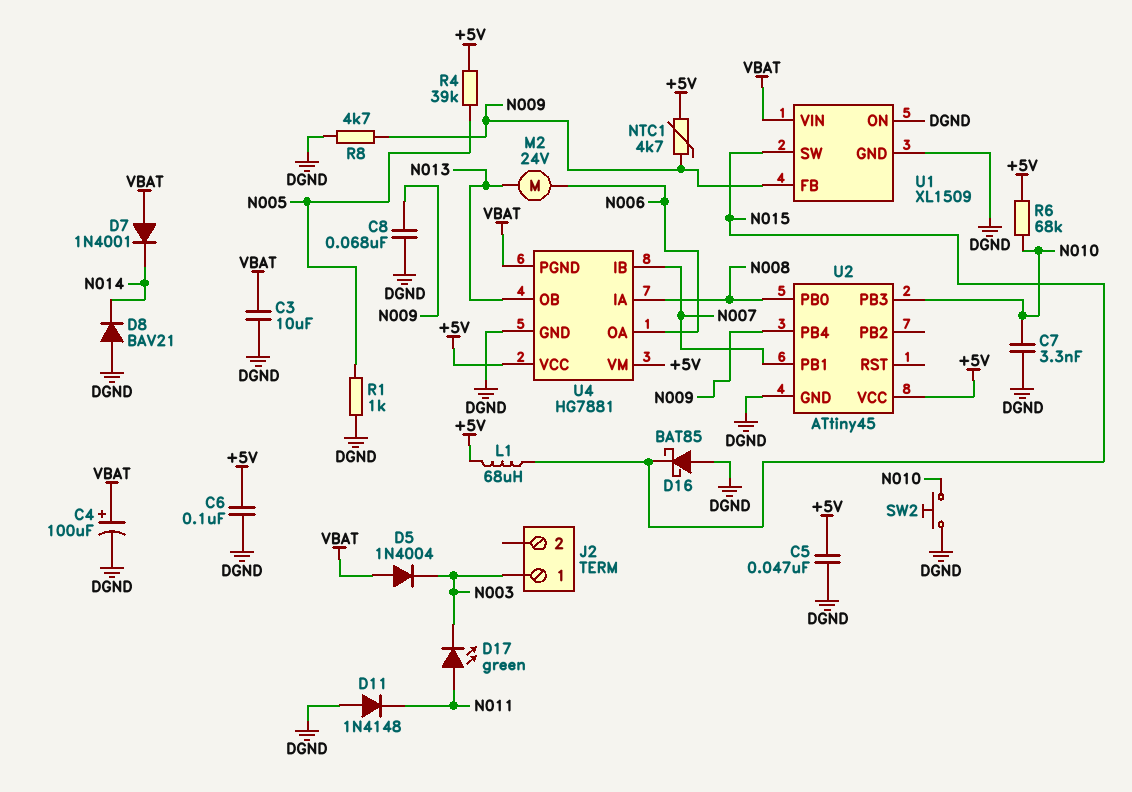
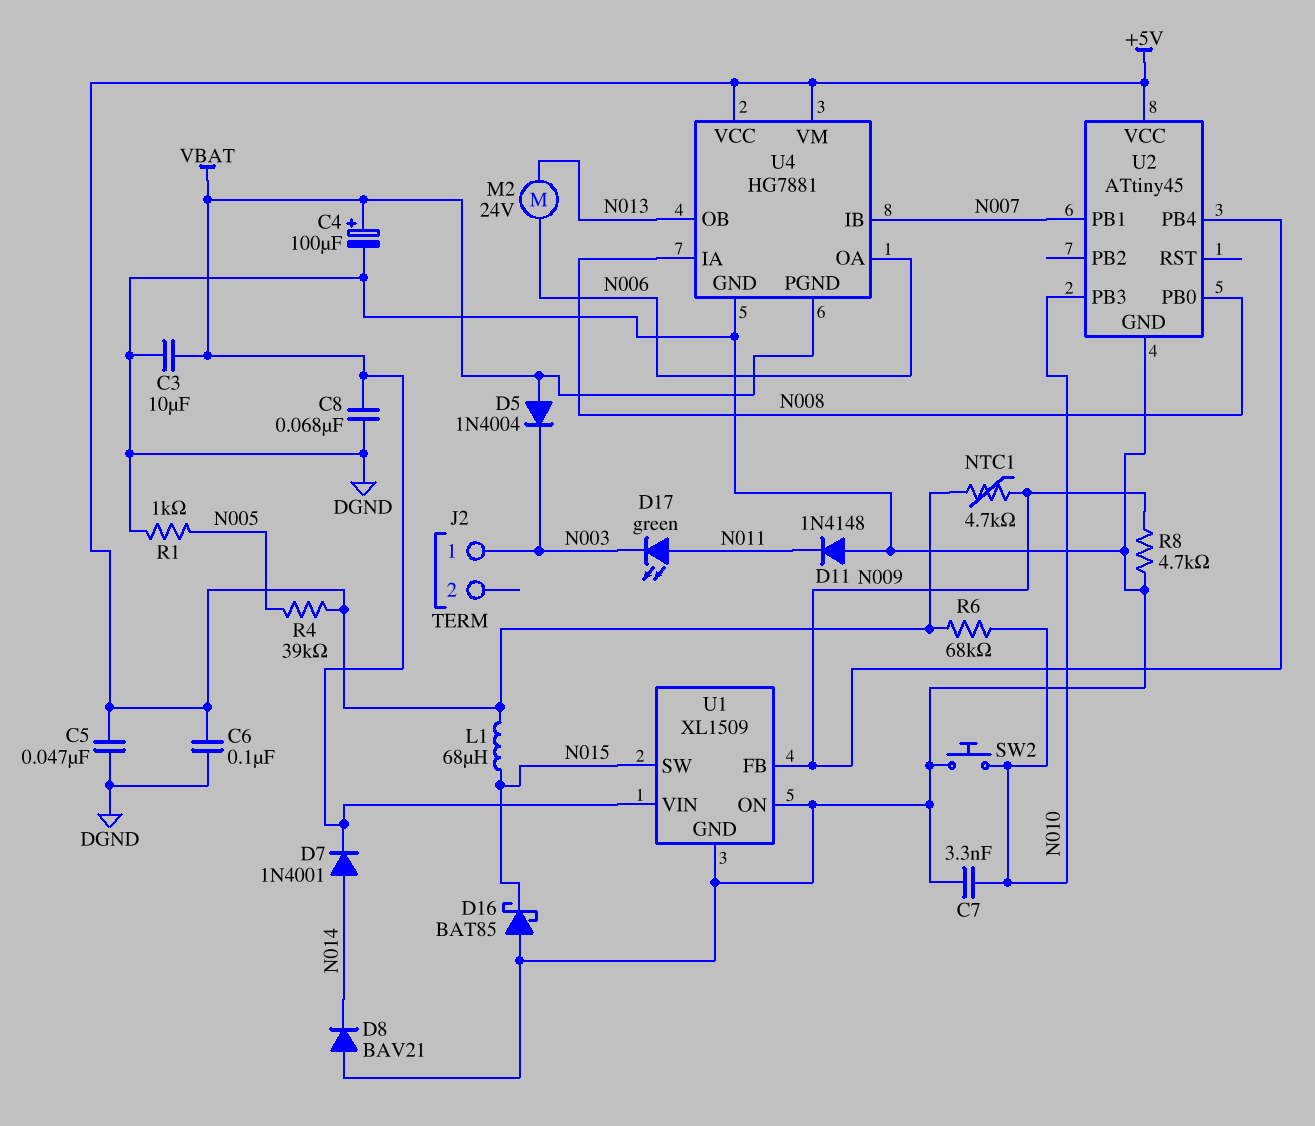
C8: 68nF (DGND, N009) -> 68nF (DGND, VBAT)
D7: diode 1N4001 (A VBAT, K N014) -> diode 1N4001 (A N014, K VBAT)

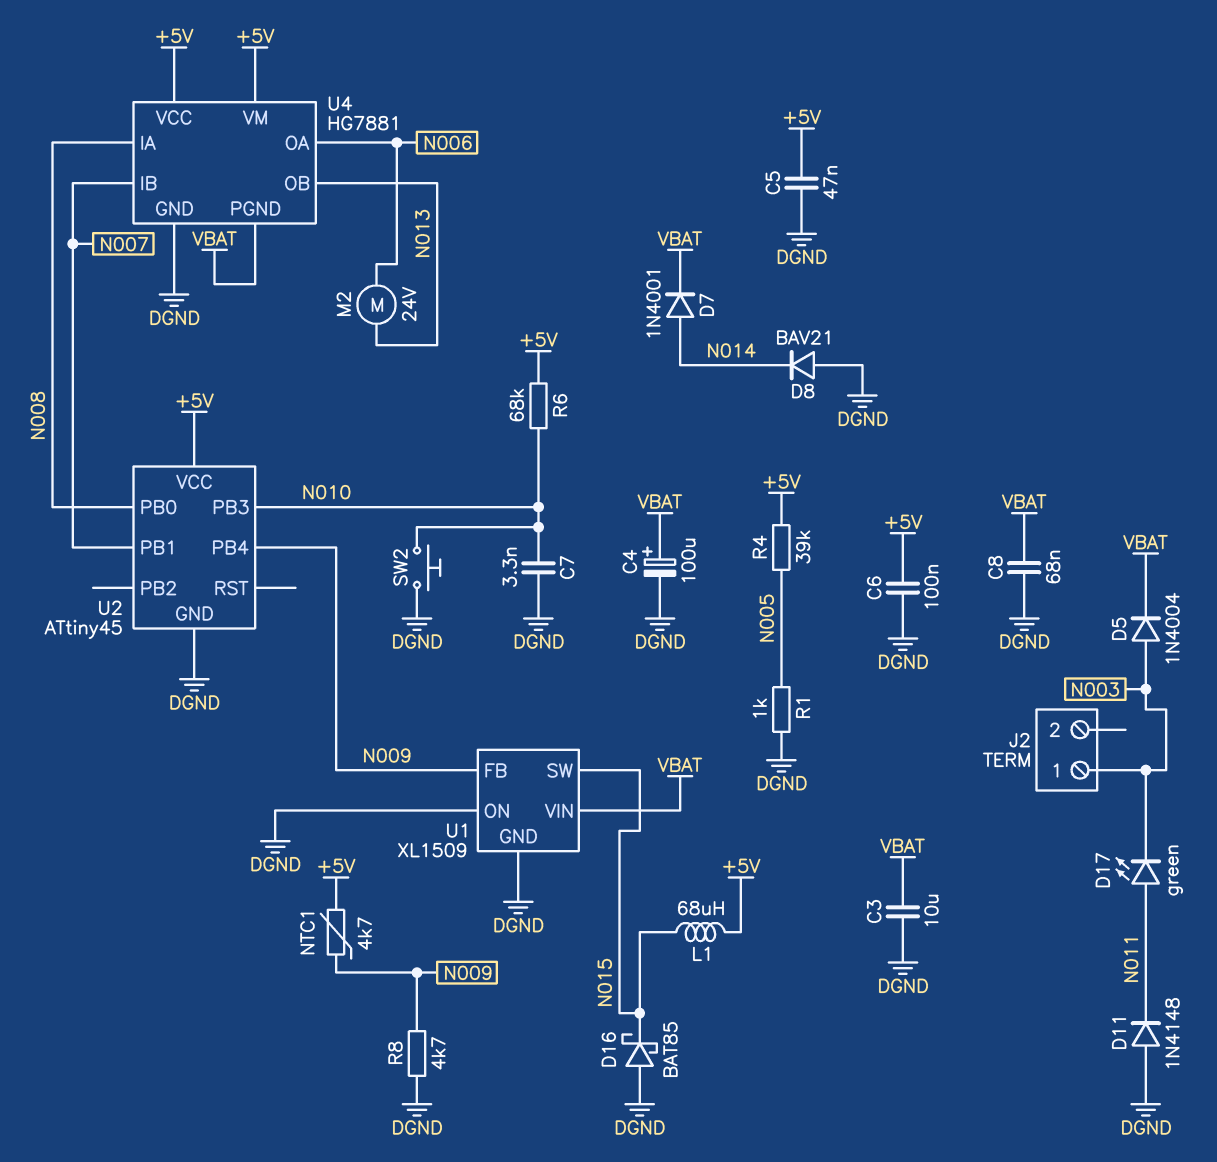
D5: diode 1N4004 (A VBAT, K N003) -> diode 1N4004 (A N003, K VBAT)

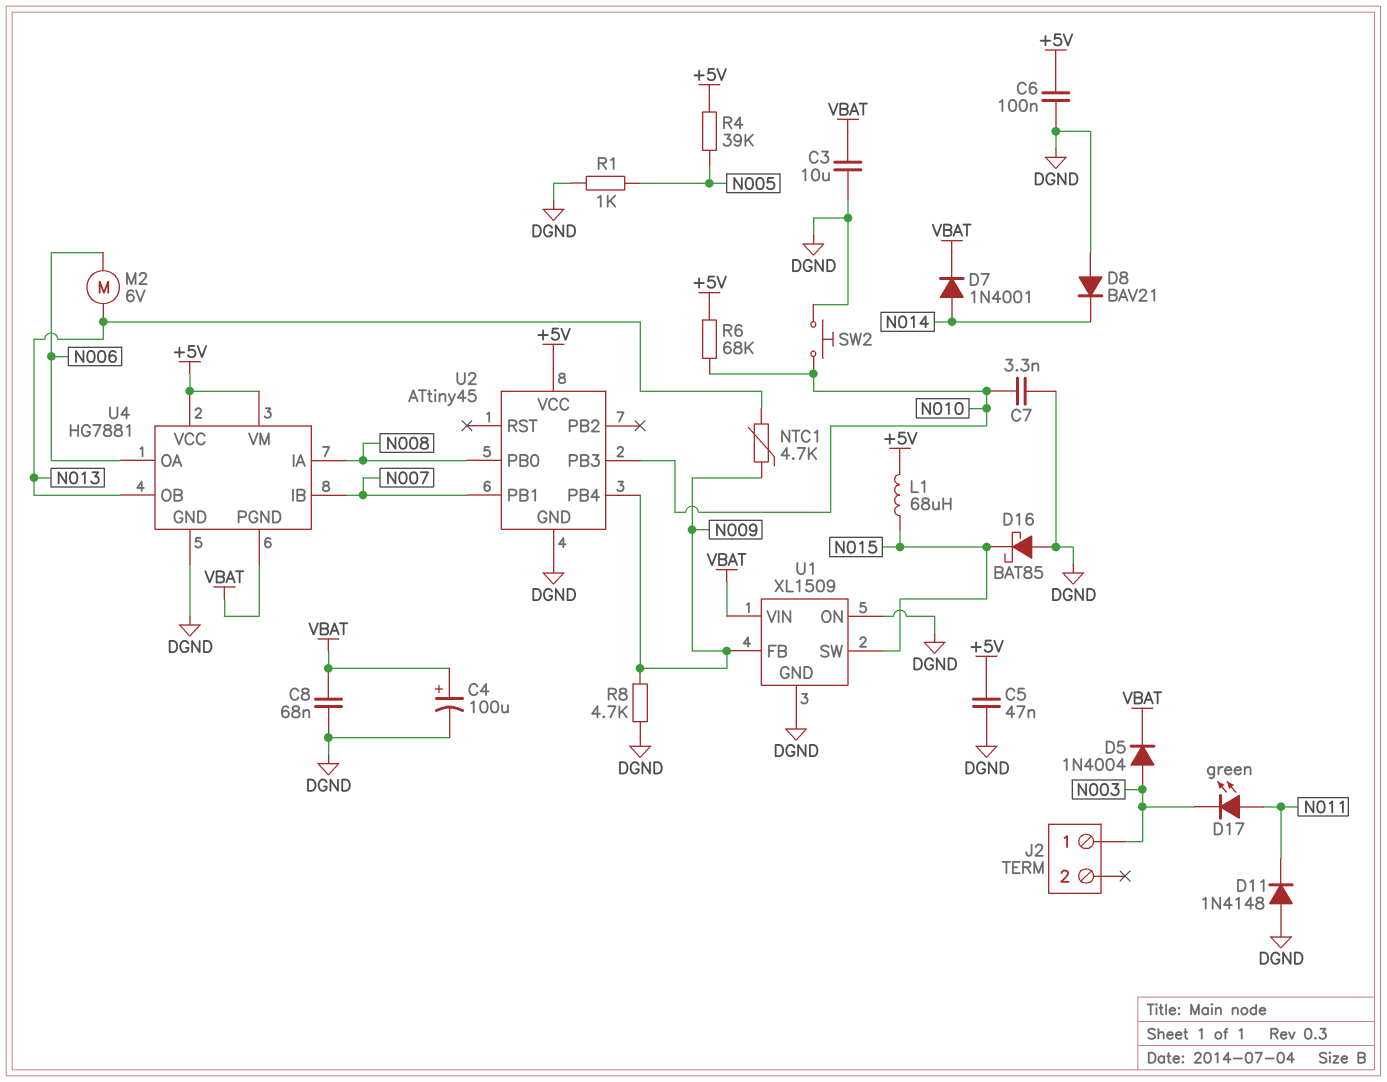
M2: motor 24V (N006, N013) -> motor 6V (N006, N013)
NTC1: 4.7k (+5V, N009) -> 4.7k (N009, N013)

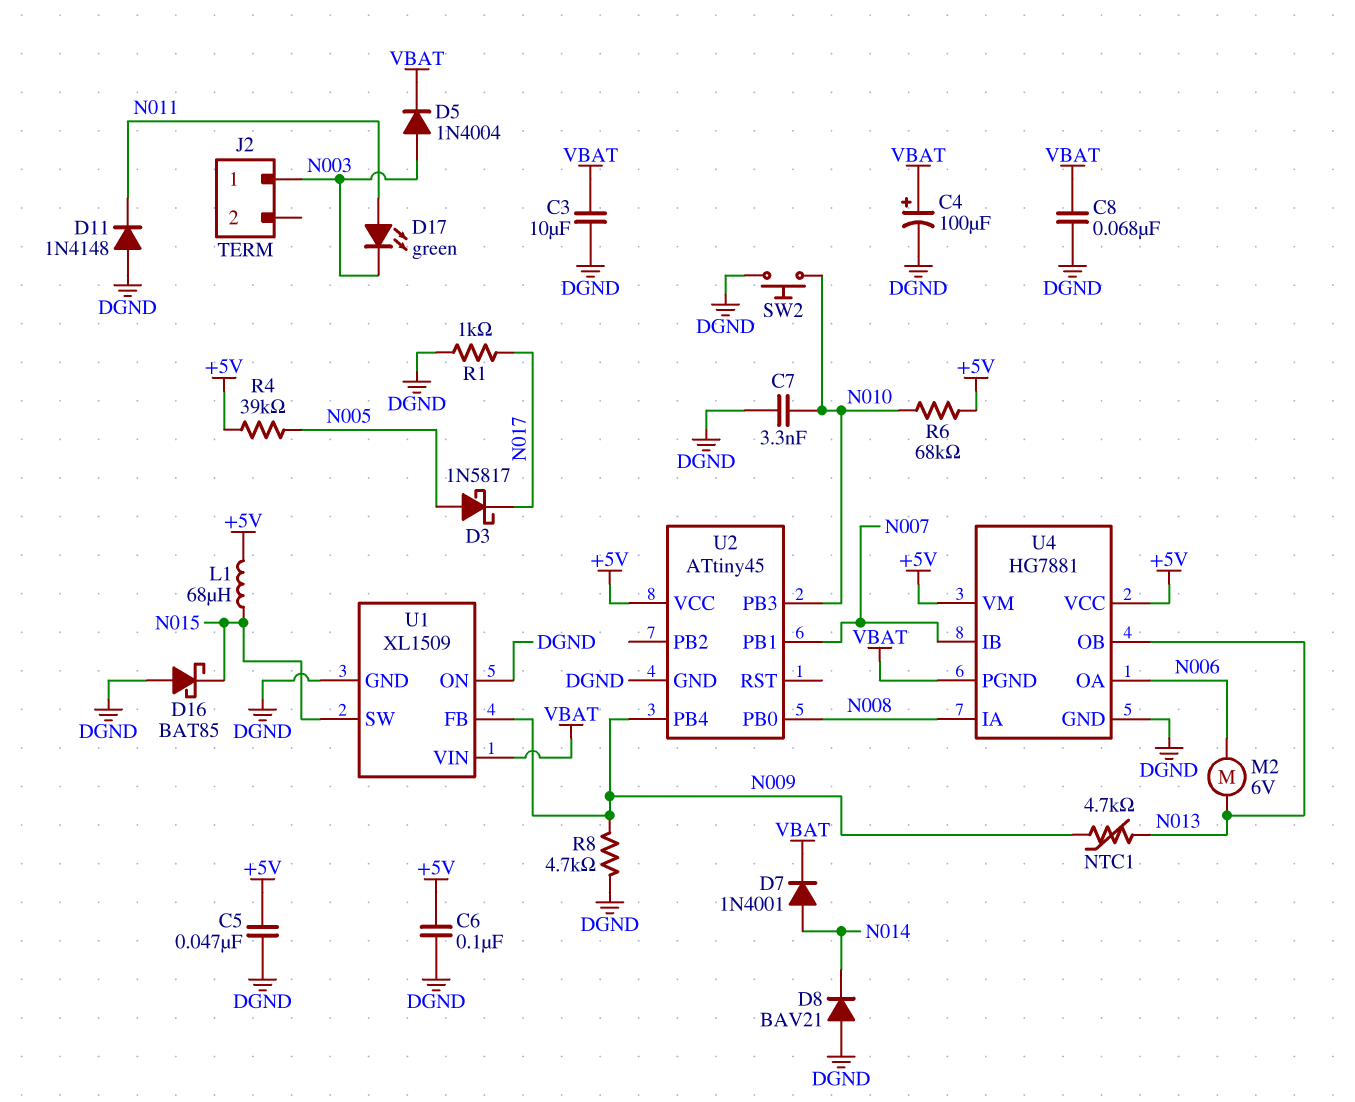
D3: none -> schottky 1N5817 (A N005, K N017)
R1: 1k (DGND, N005) -> 1k (DGND, N017)

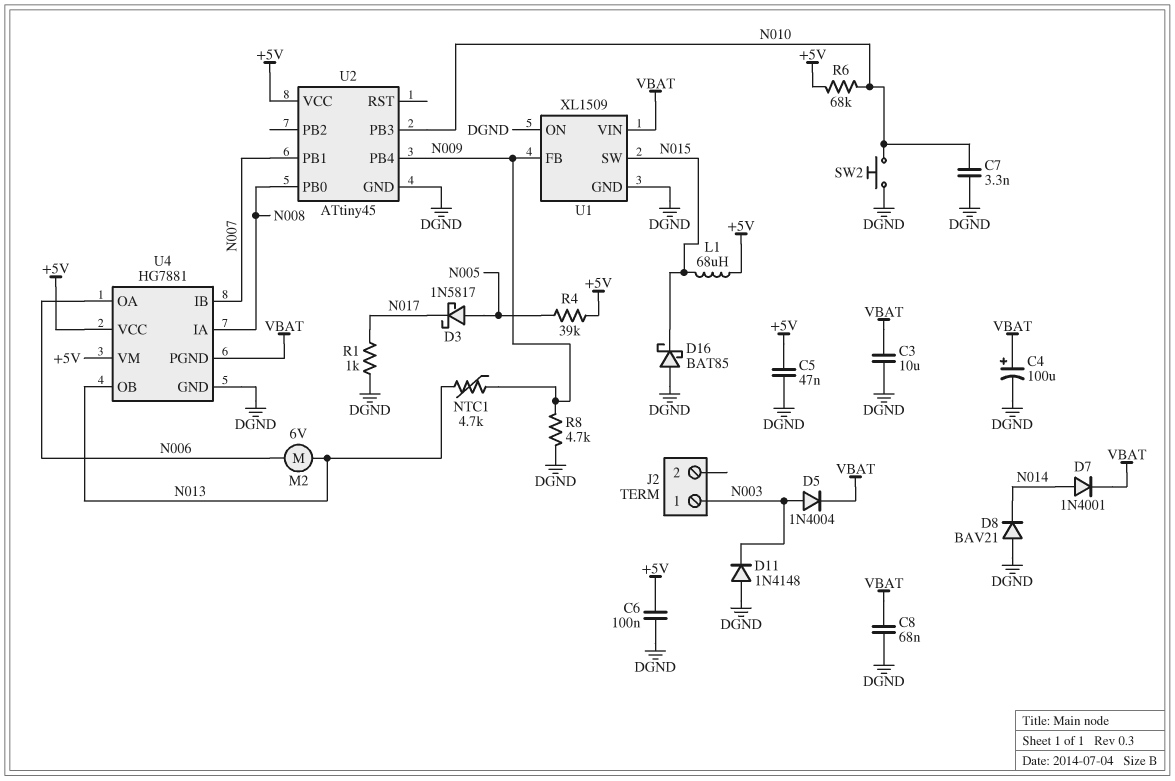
D11: diode 1N4148 (A DGND, K N011) -> diode 1N4148 (A DGND, K N003)
D17: LED green (A N011, K N003) -> none

